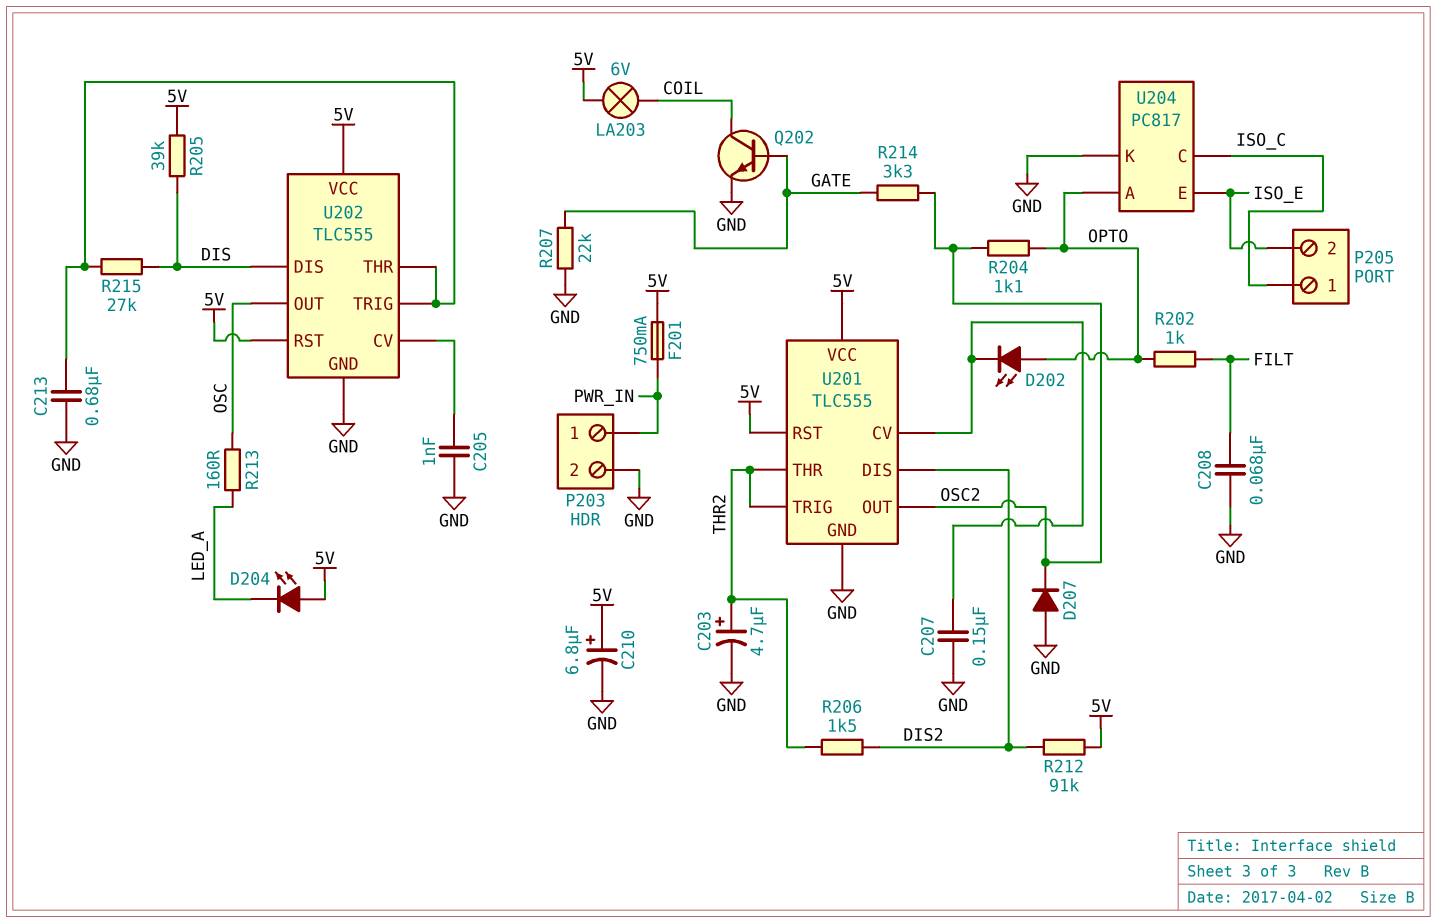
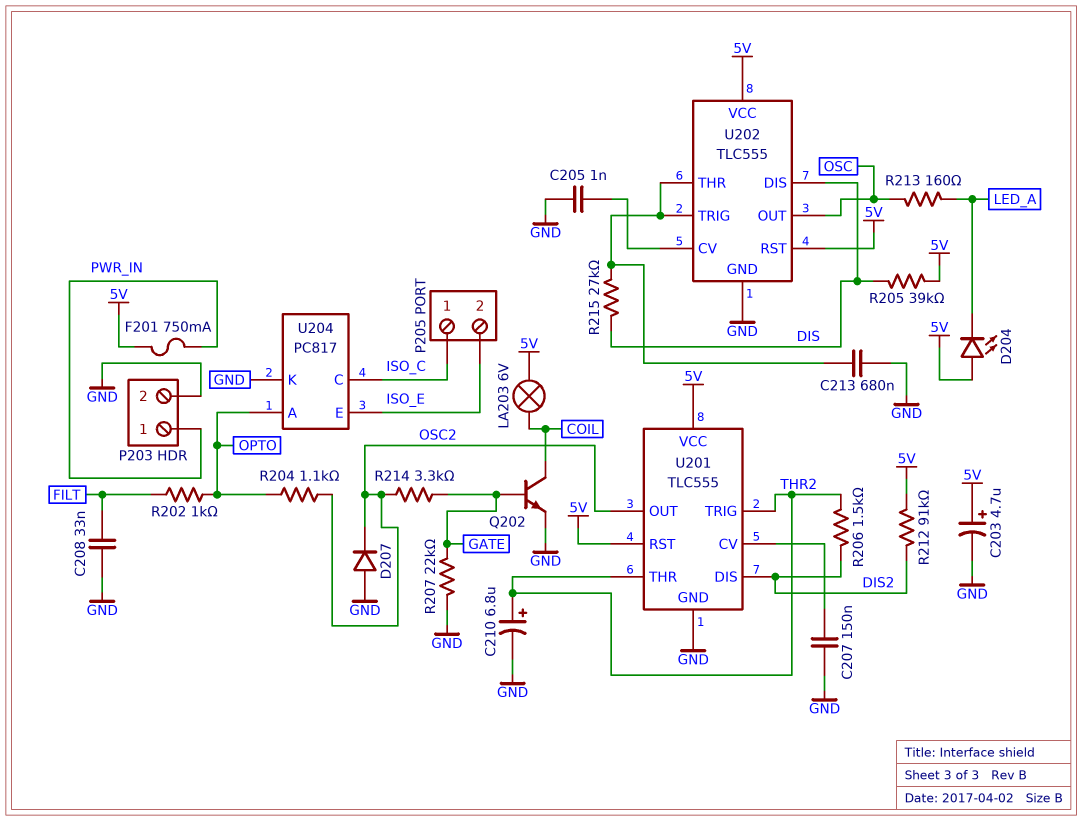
C203: 4.7uF (plus THR2, minus GND) -> 4.7uF (plus 5V, minus GND)
C208: 68nF (FILT, GND) -> 33nF (FILT, GND)
C210: 6.8uF (plus 5V, minus GND) -> 6.8uF (plus THR2, minus GND)
D202: LED (A OPTO, K U201/CV) -> none

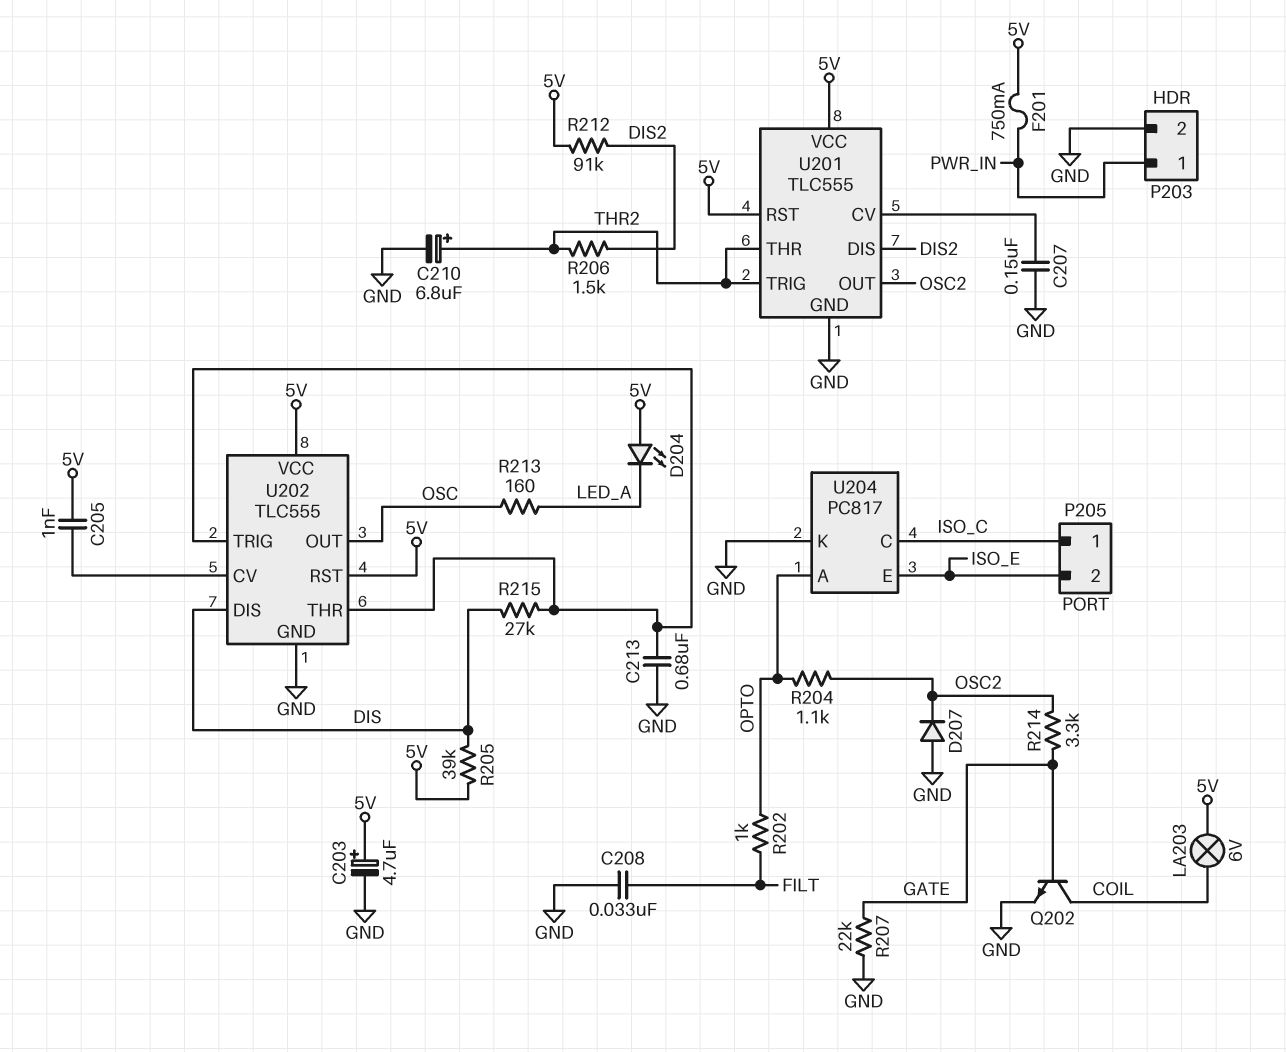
C205: 1nF (GND, U202/CV) -> 1nF (5V, U202/CV)

